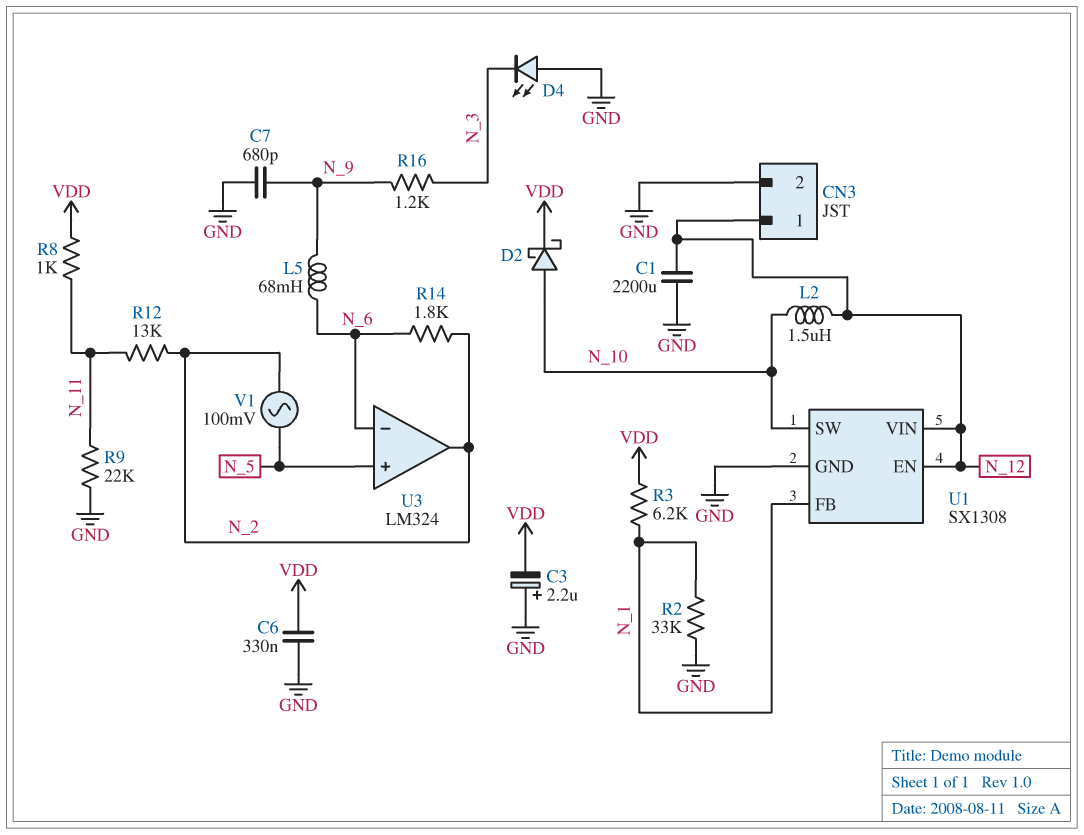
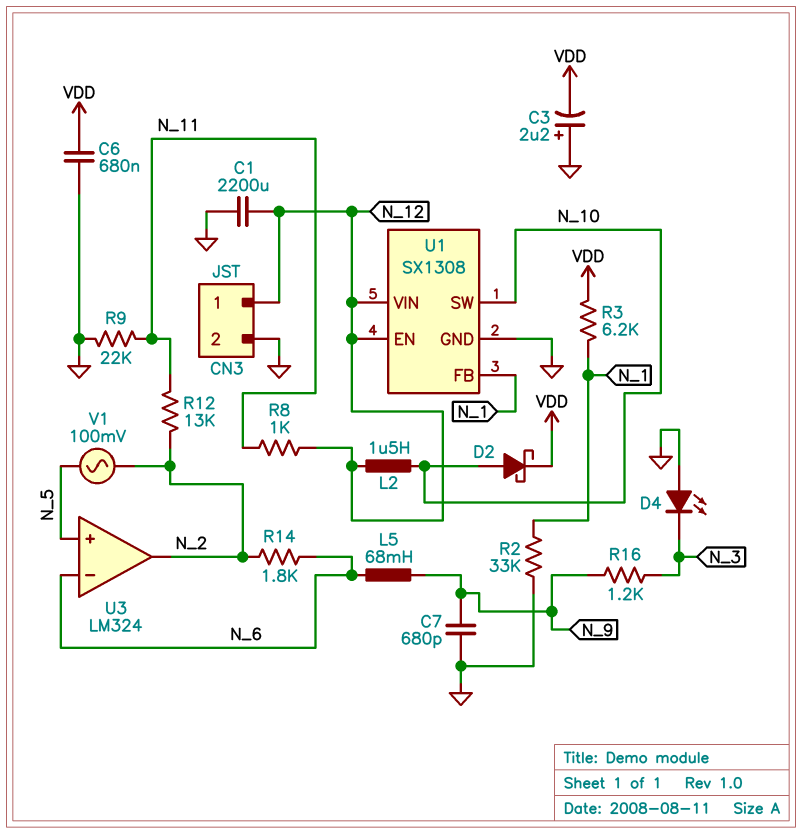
C6: 330nF (GND, VDD) -> 680nF (GND, VDD)
R8: 1k (N_11, VDD) -> 1k (N_11, N_12)

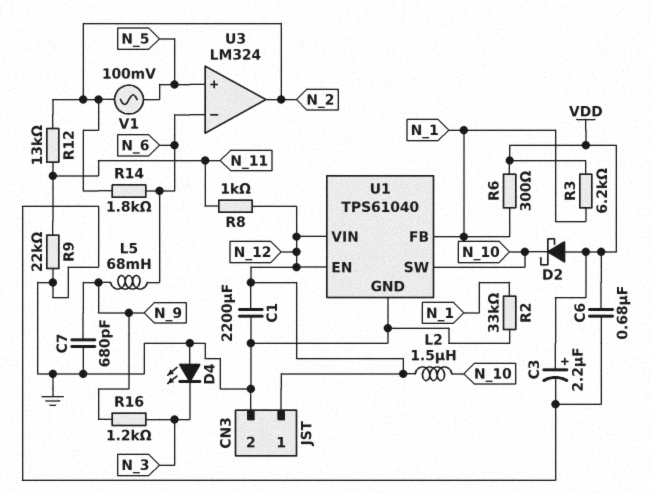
C3: 2.2uF (plus GND, minus VDD) -> 2.2uF (plus VDD, minus GND)
D2: schottky (A N_10, K VDD) -> schottky (A VDD, K N_10)
R6: none -> 300 (N_1, VDD)
U1: SX1308 -> TPS61040

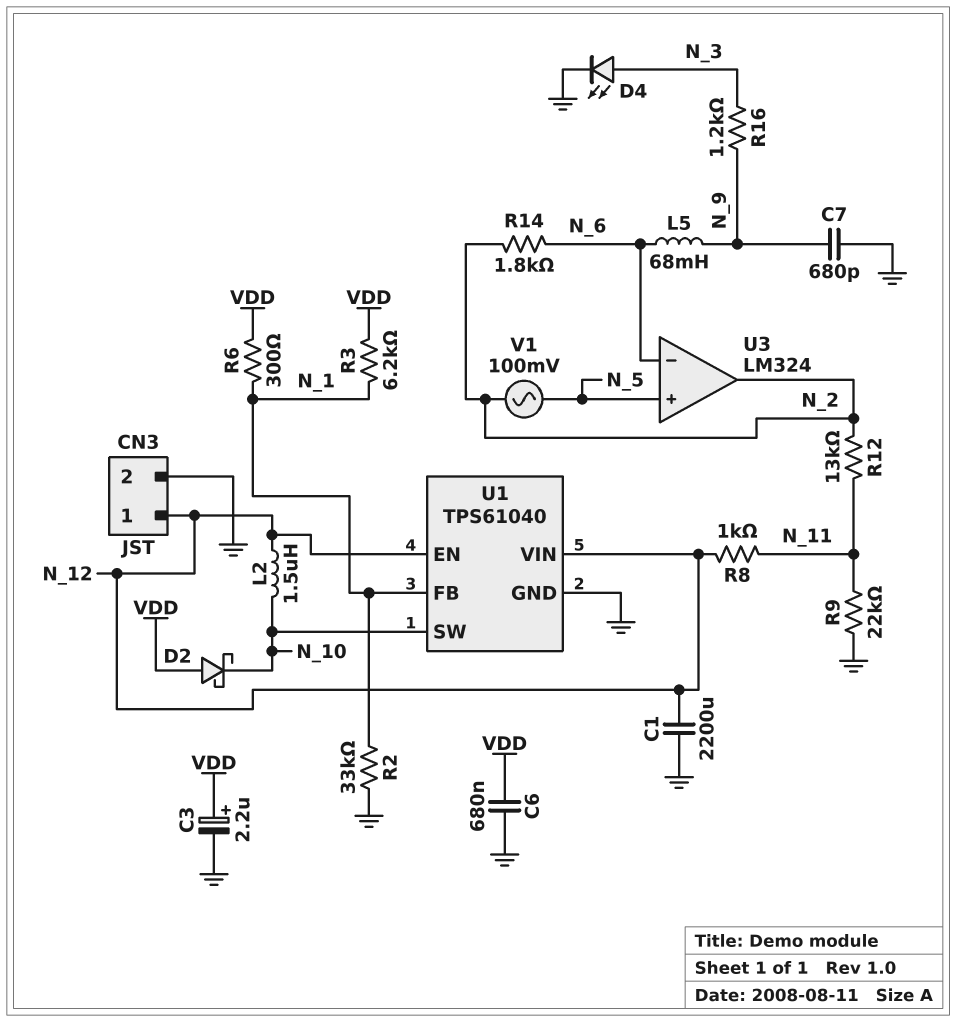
D4: LED (A GND, K N_3) -> LED (A N_3, K GND)

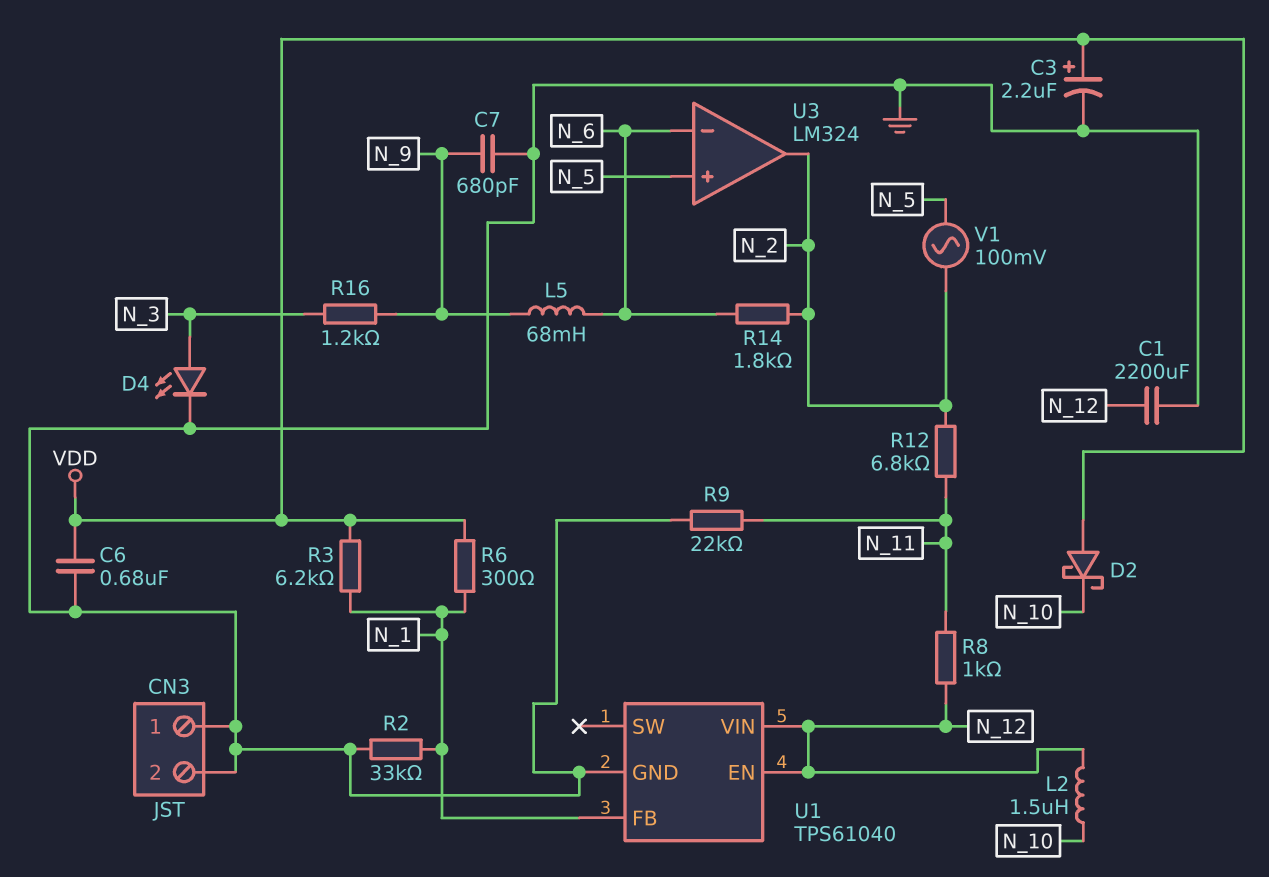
CN3 pin 1: N_12 -> GND
R12: 13k (N_2, N_11) -> 6.8k (N_2, N_11)
U1 pin SW: N_10 -> none

